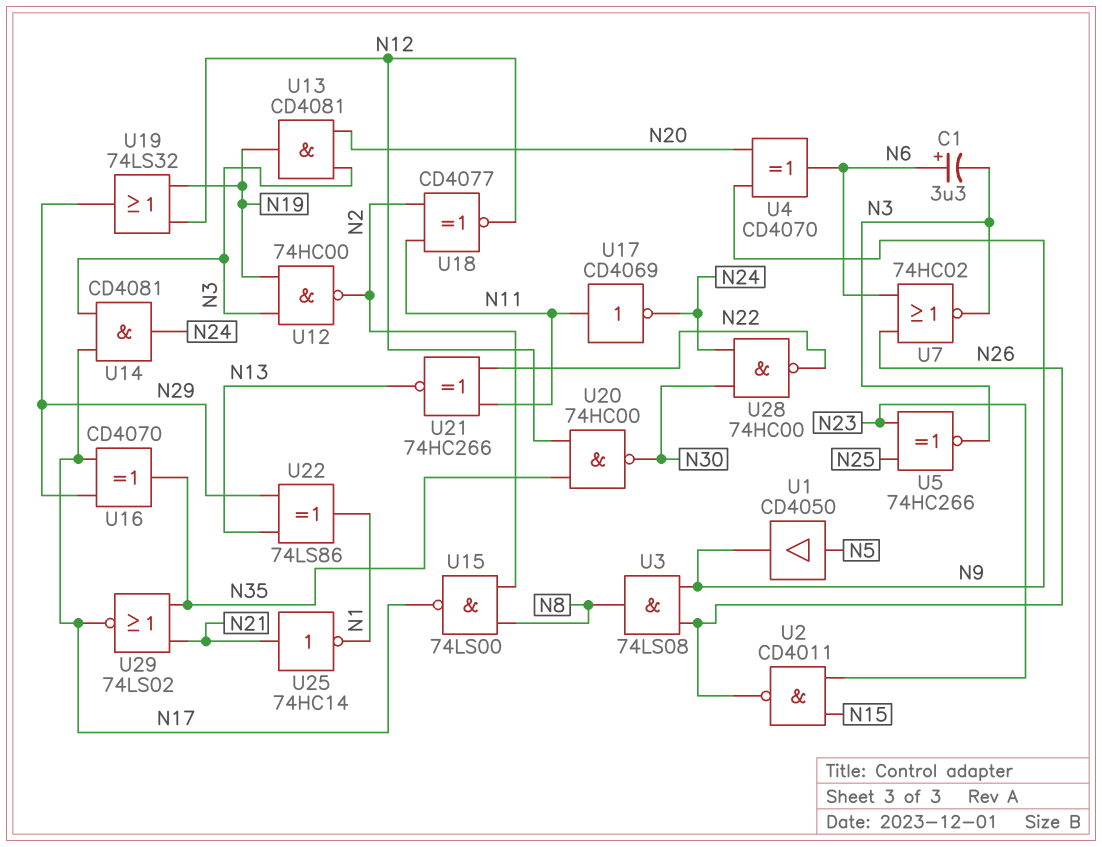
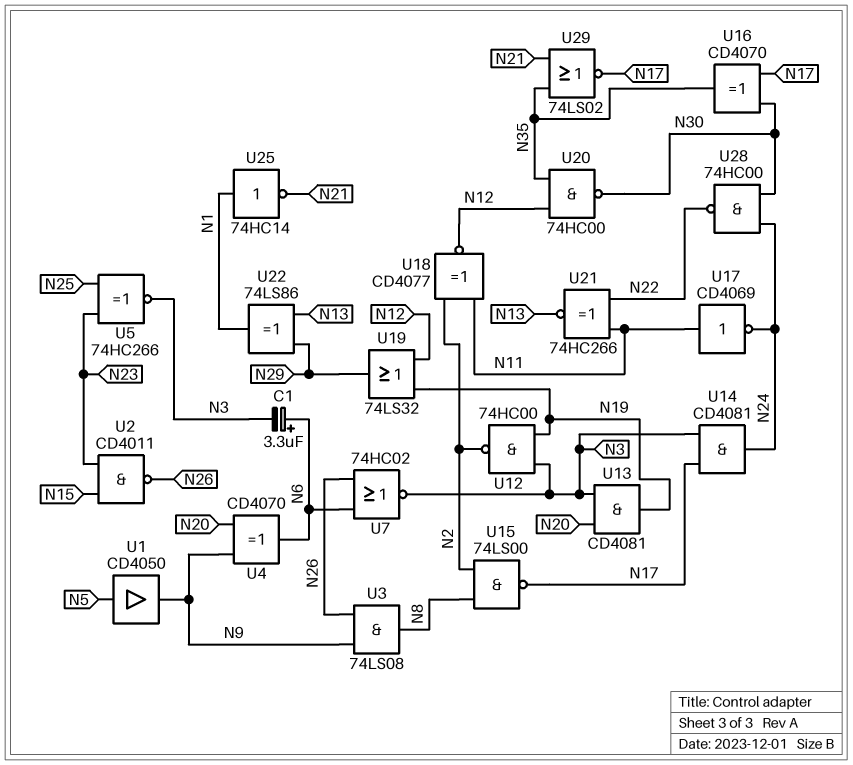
U16: XOR CD4070 (in N17, in N29, out N35) -> XOR CD4070 (in N17, in N30, out N35)
U25: NOT 74HC14 (in N21, out N1) -> NOT 74HC14 (in N1, out N21)

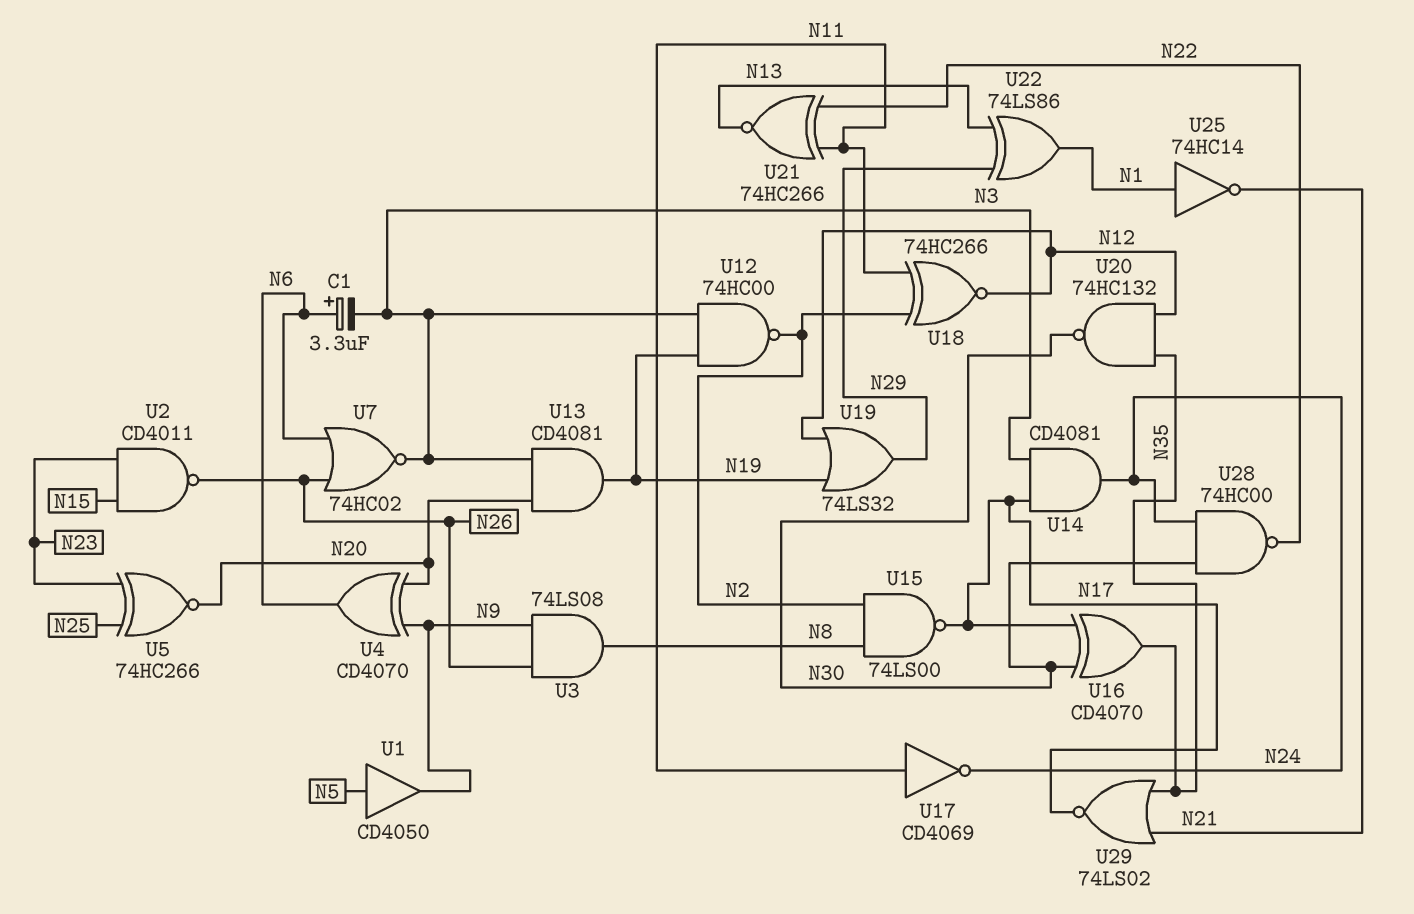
U5: XNOR 74HC266 (in N23, in N25, out N3) -> XNOR 74HC266 (in N23, in N25, out N20)
U18: XNOR CD4077 (in N2, in N11, out N12) -> XNOR 74HC266 (in N2, in N11, out N12)
U20: NAND 74HC00 (in N12, in N35, out N30) -> NAND 74HC132 (in N12, in N35, out N30)

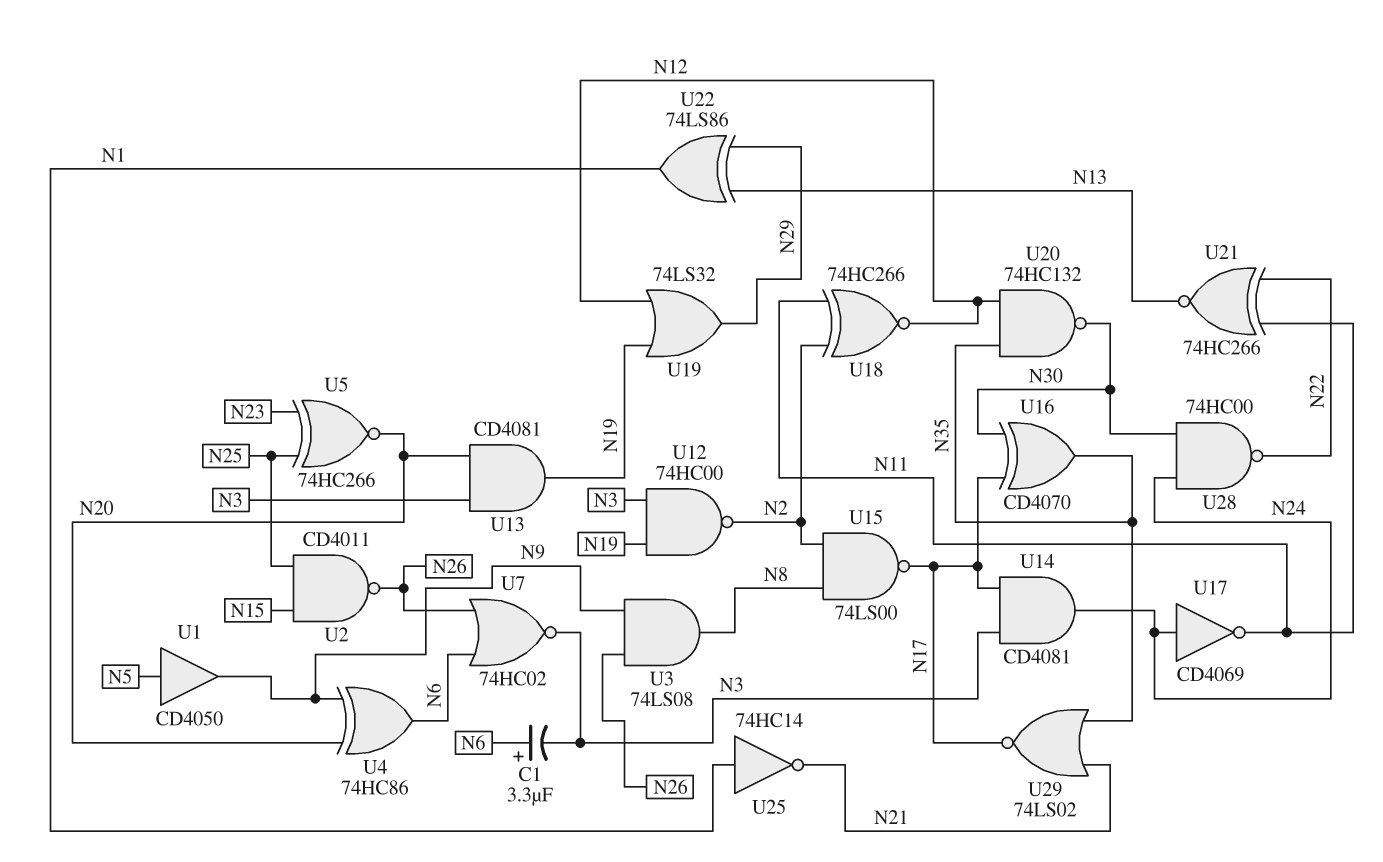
U2: NAND CD4011 (in N15, in N23, out N26) -> NAND CD4011 (in N15, in N25, out N26)
U4: XOR CD4070 (in N9, in N20, out N6) -> XOR 74HC86 (in N9, in N20, out N6)
U17: NOT CD4069 (in N11, out N24) -> NOT CD4069 (in N24, out N11)

